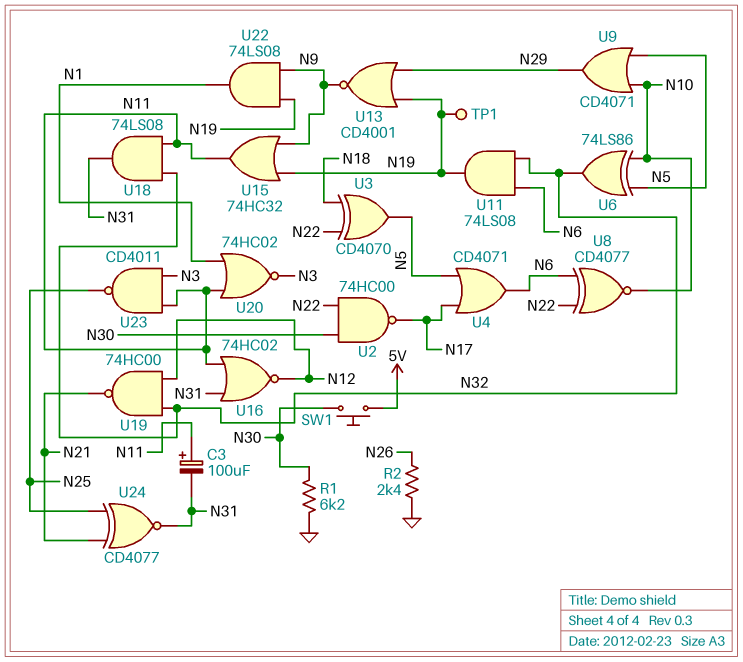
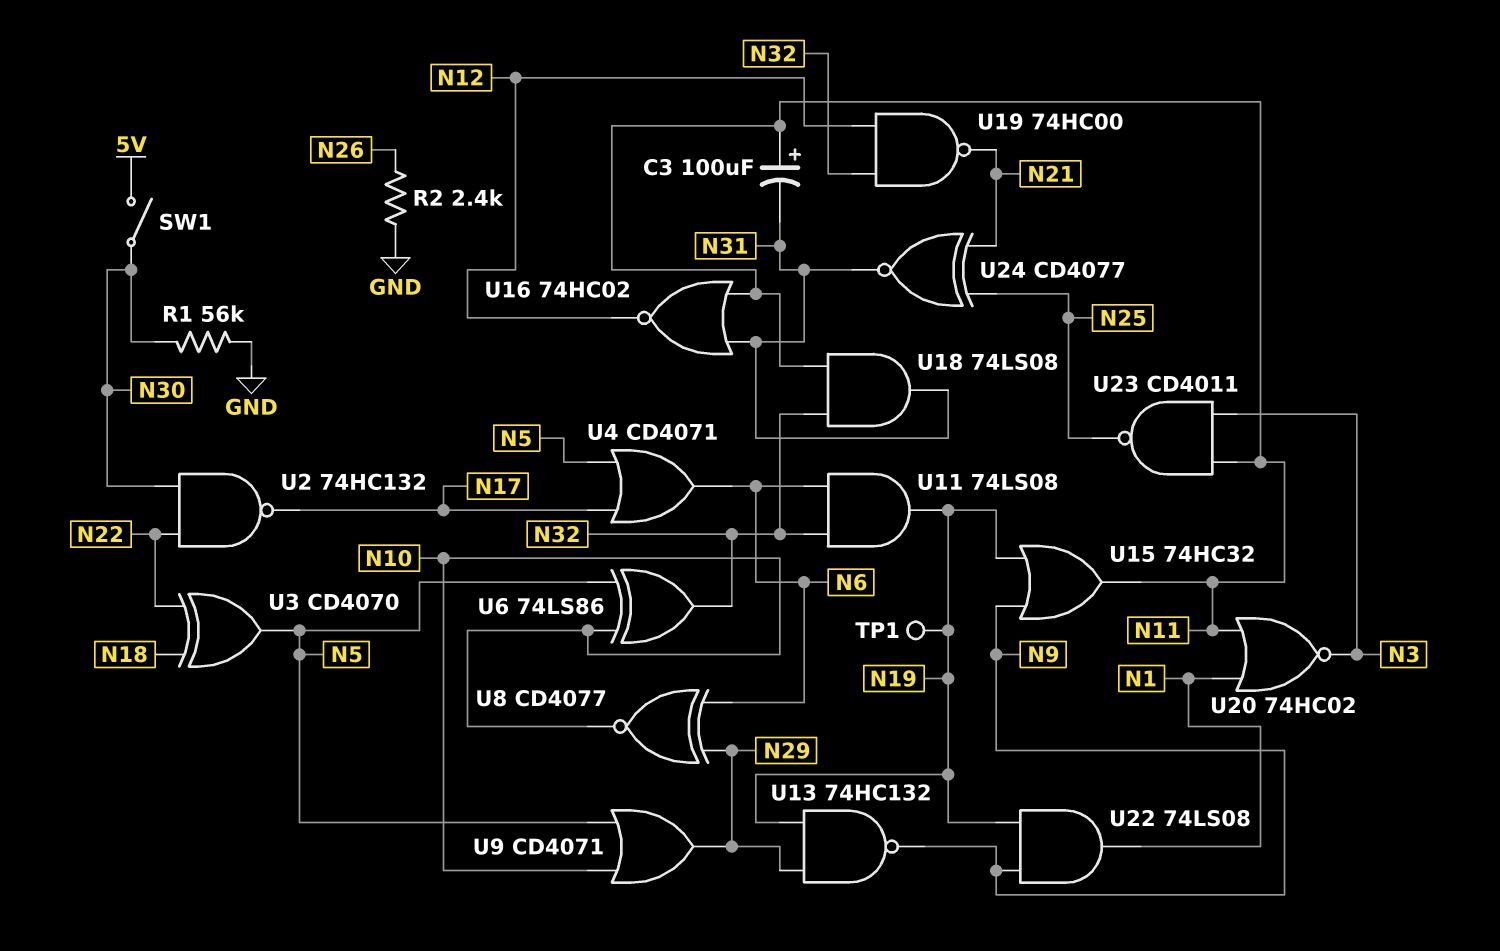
R1: 6.2k (GND, N30) -> 56k (GND, N30)
SW1: button (5V, N30) -> switch (5V, N30)
U2: NAND 74HC00 (in N22, in N30, out N17) -> NAND 74HC132 (in N22, in N30, out N17)
U8: XNOR CD4077 (in N6, in N22, out N10) -> XNOR CD4077 (in N6, in N29, out N10)
U13: NOR CD4001 (in N19, in N29, out N9) -> NAND 74HC132 (in N19, in N29, out N9)

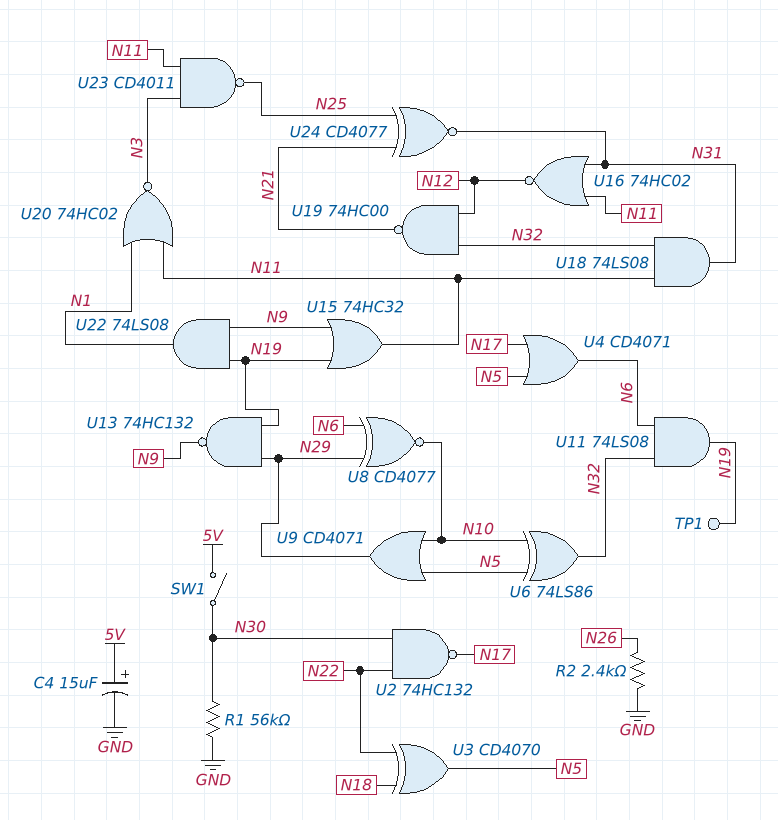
C3: 100uF (plus N11, minus N31) -> none
C4: none -> 15uF (plus 5V, minus GND)

